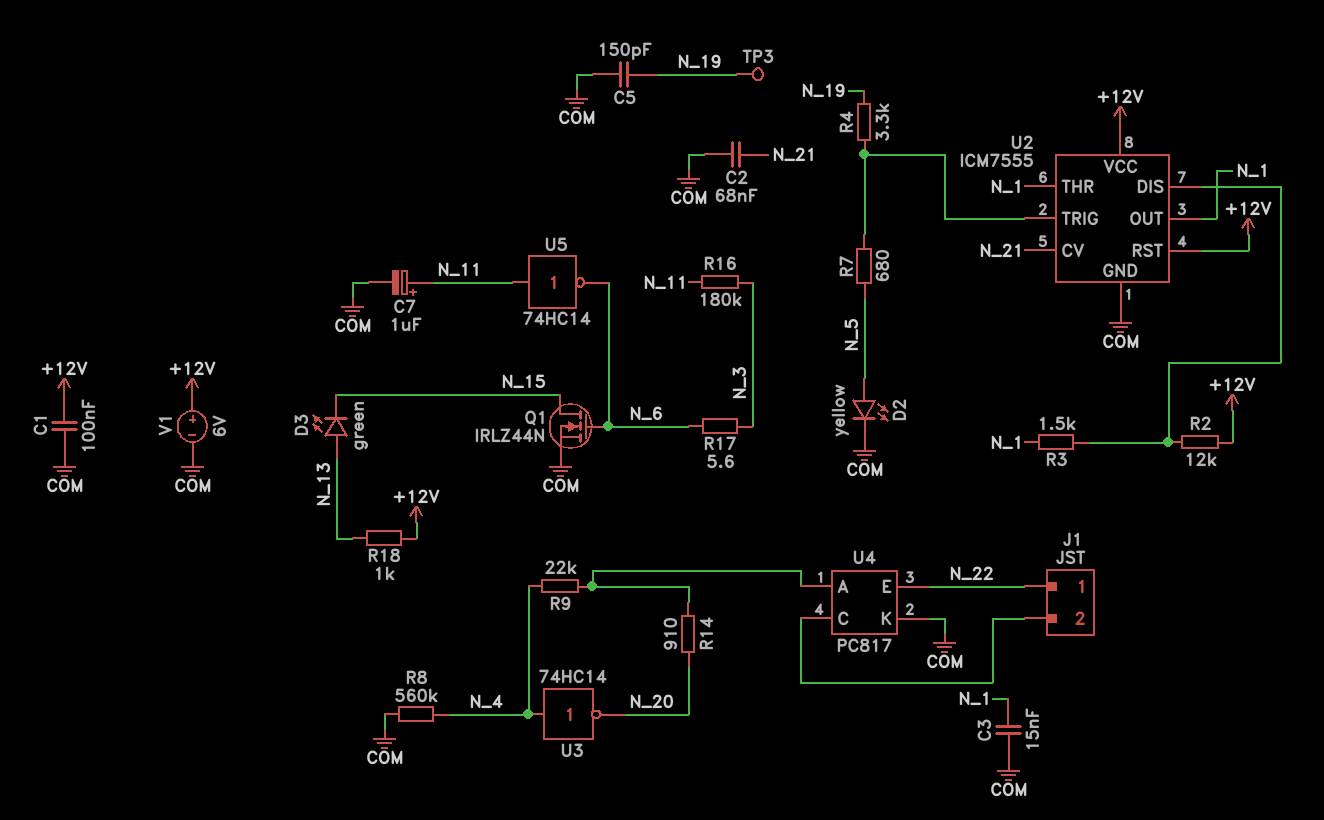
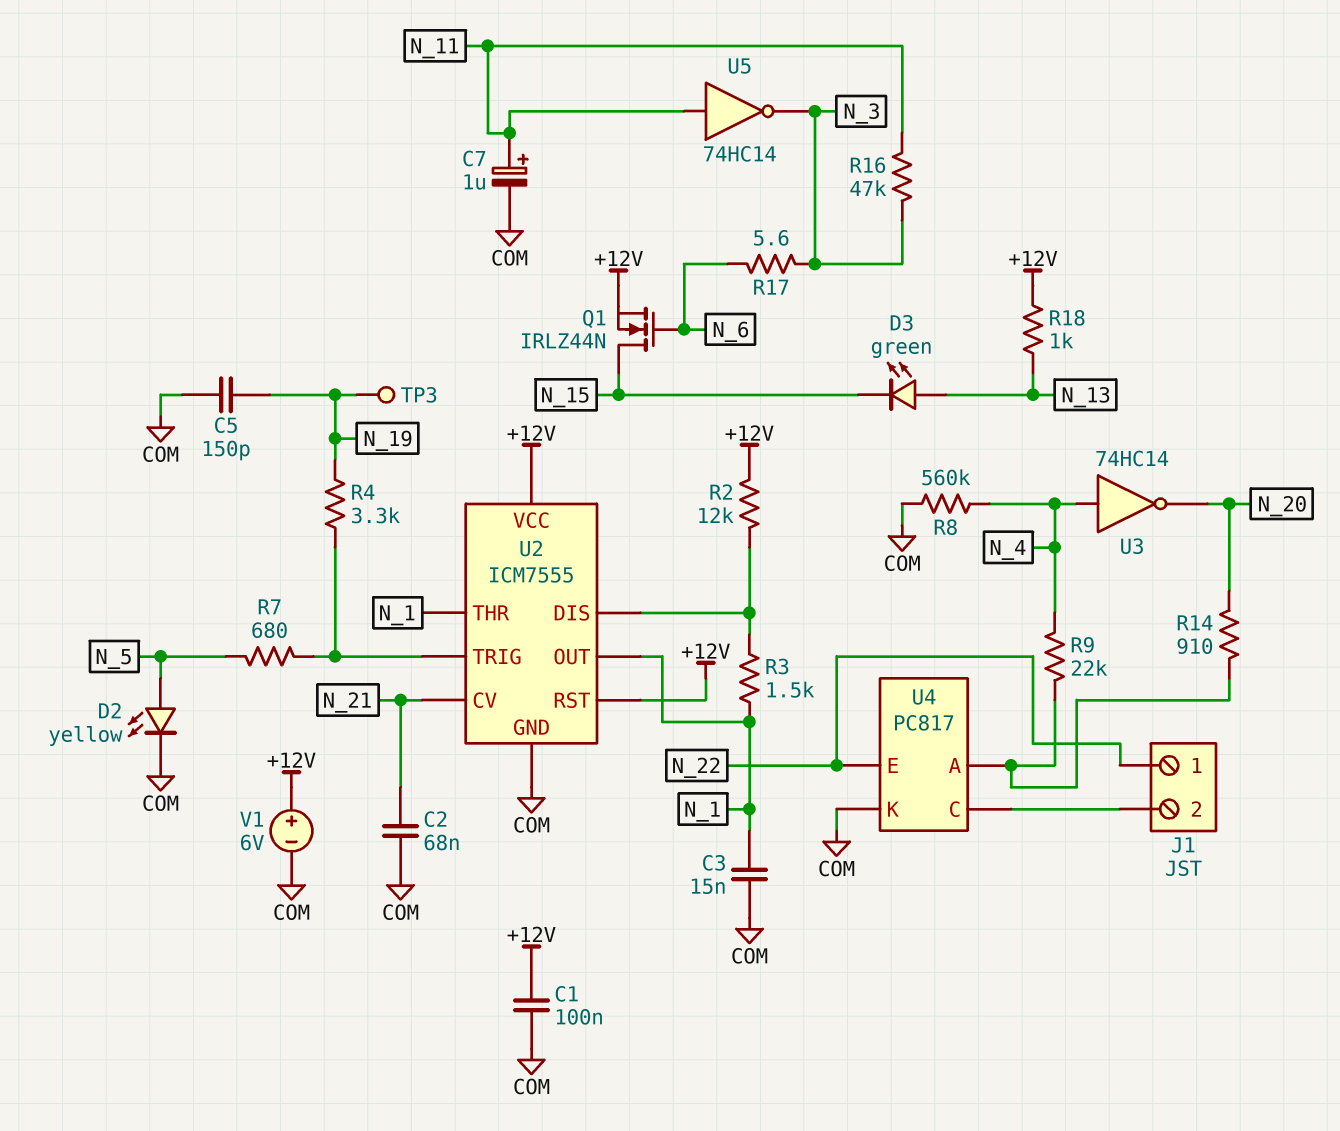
Q1: NMOS IRLZ44N (G N_6, D N_15, S COM) -> NMOS IRLZ44N (G N_6, D N_15, S +12V)
R16: 180k (N_3, N_11) -> 47k (N_3, N_11)
U5: NOT 74HC14 (in N_11, out N_6) -> NOT 74HC14 (in N_11, out N_3)

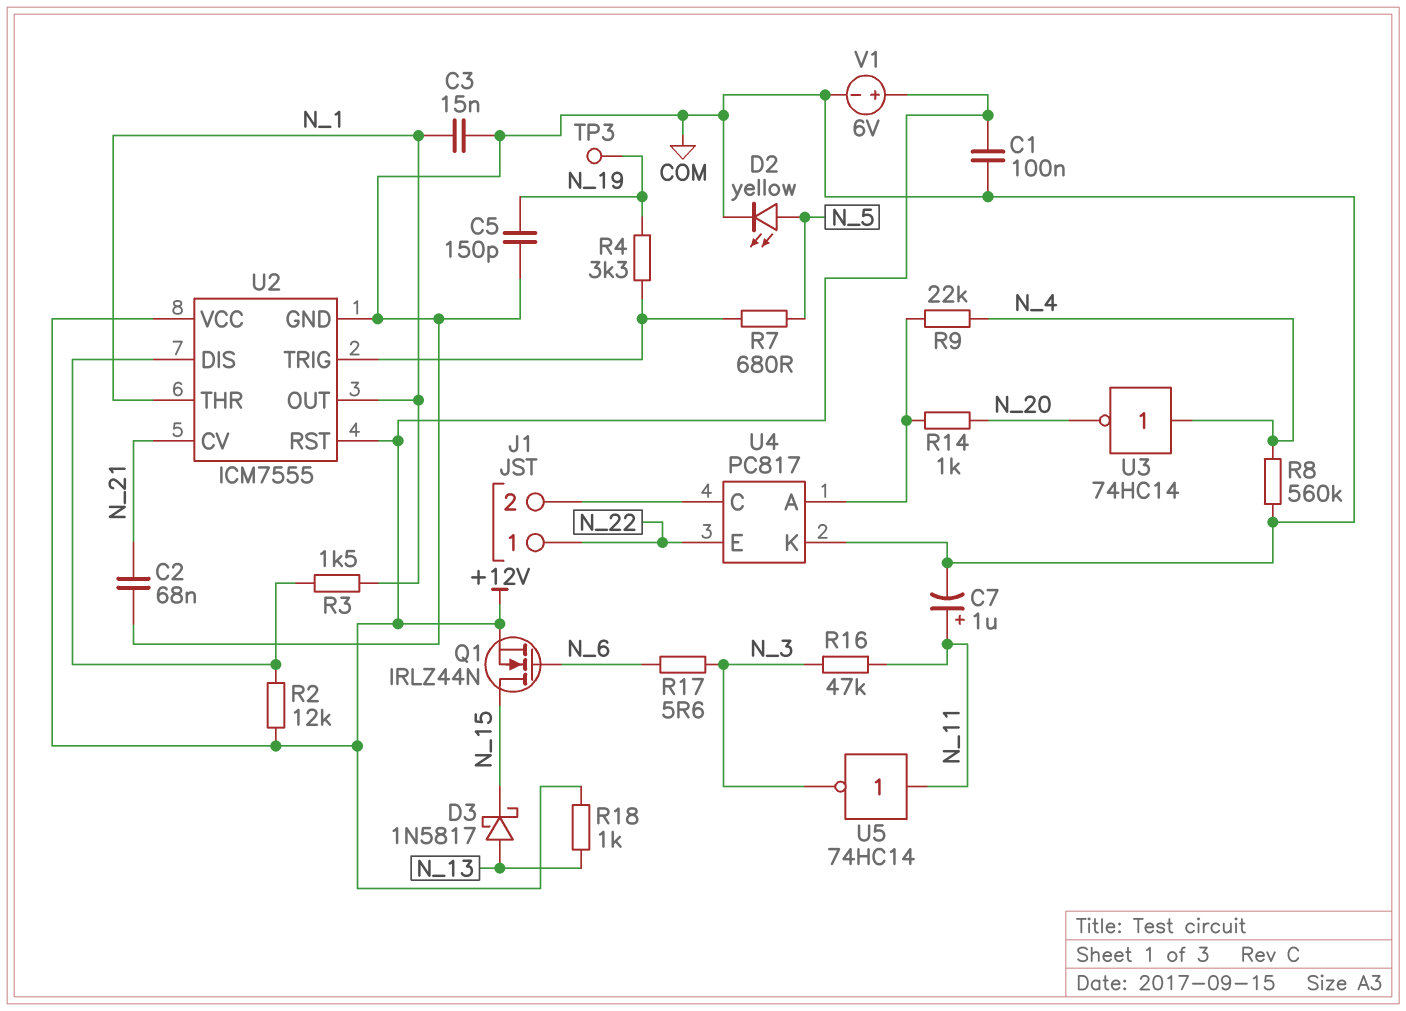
D3: LED green (A N_13, K N_15) -> schottky 1N5817 (A N_13, K N_15)
R14: 910 (N_20, U4/A) -> 1k (N_20, U4/A)

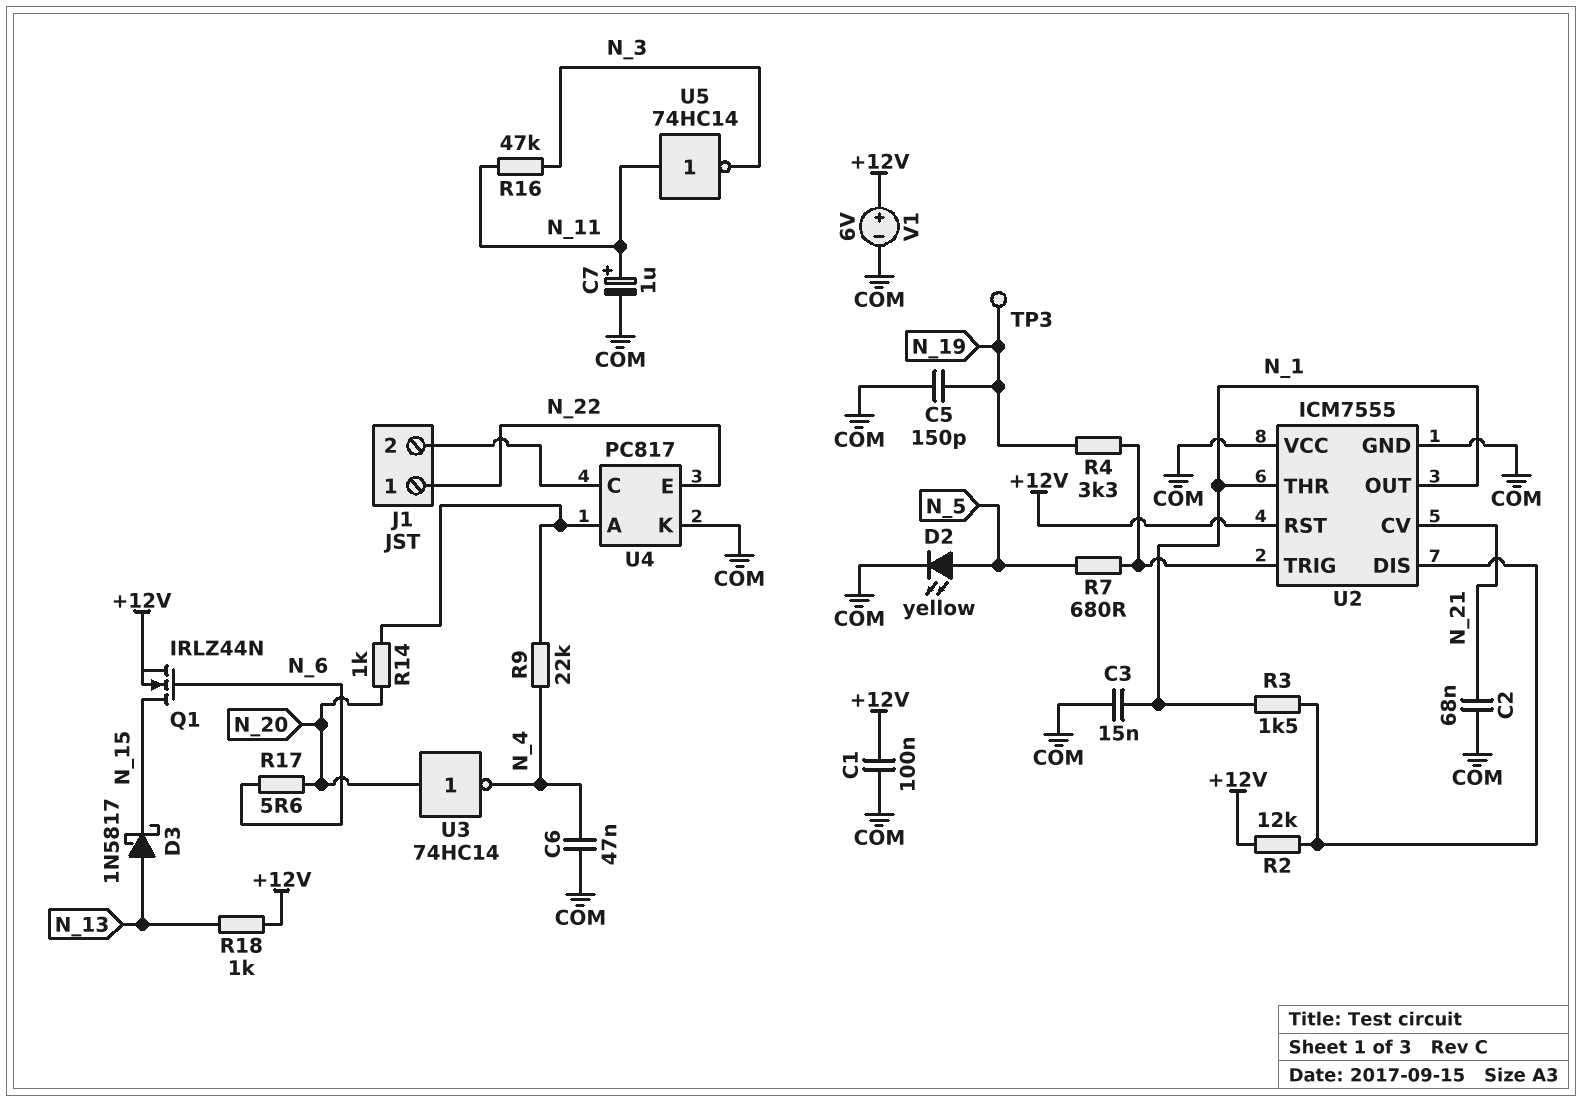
C6: none -> 47nF (COM, N_4)
R8: 560k (COM, N_4) -> none
R17: 5.6 (N_3, N_6) -> 5.6 (N_6, N_20)
U2 pin VCC: +12V -> COM
U3: NOT 74HC14 (in N_4, out N_20) -> NOT 74HC14 (in N_20, out N_4)

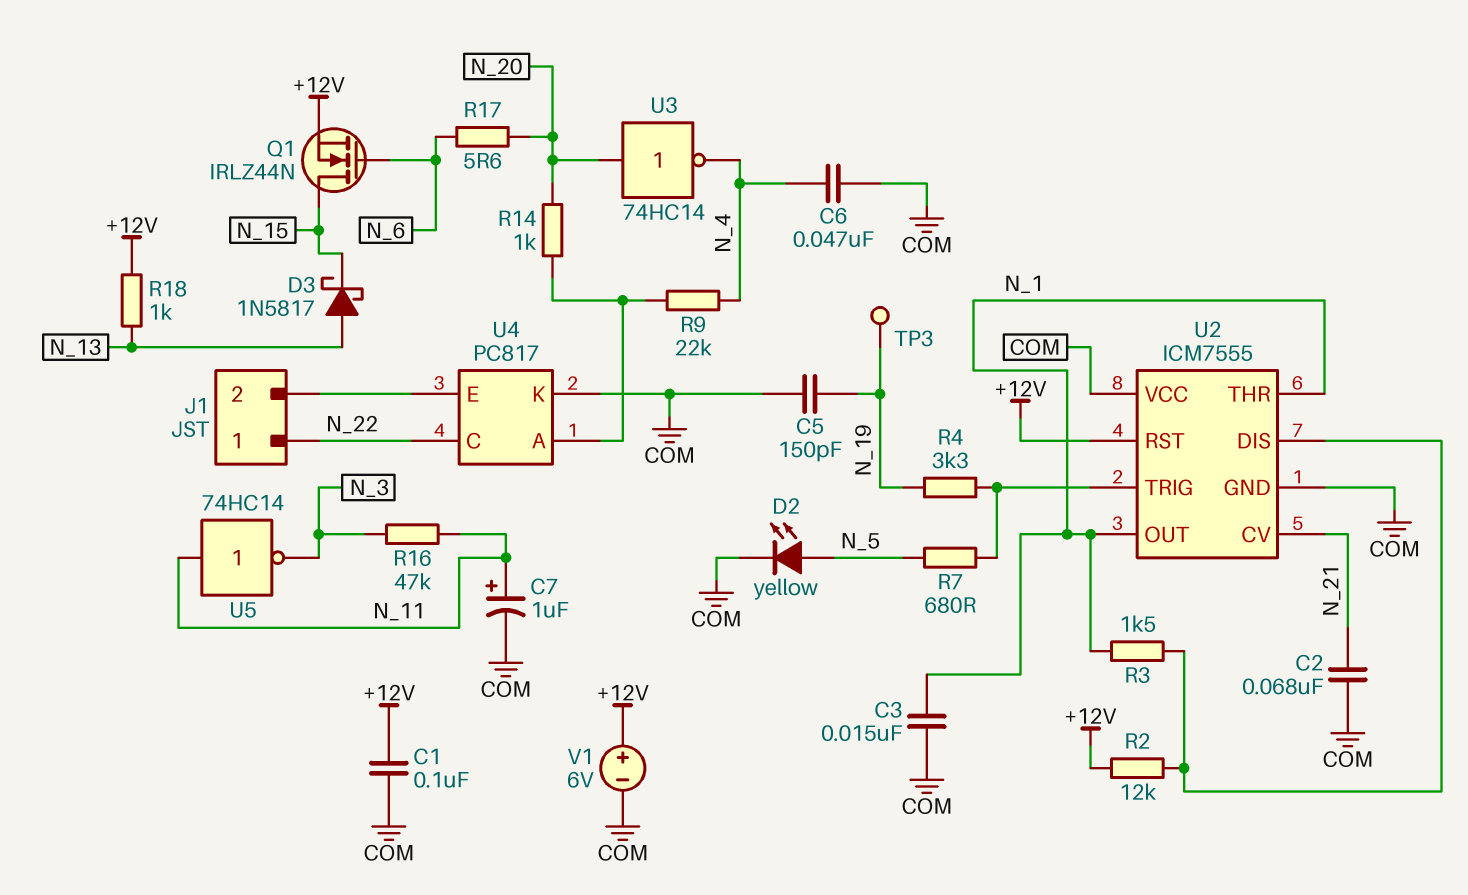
U4 pin C: J1/2 -> N_22
U4 pin E: N_22 -> J1/2

